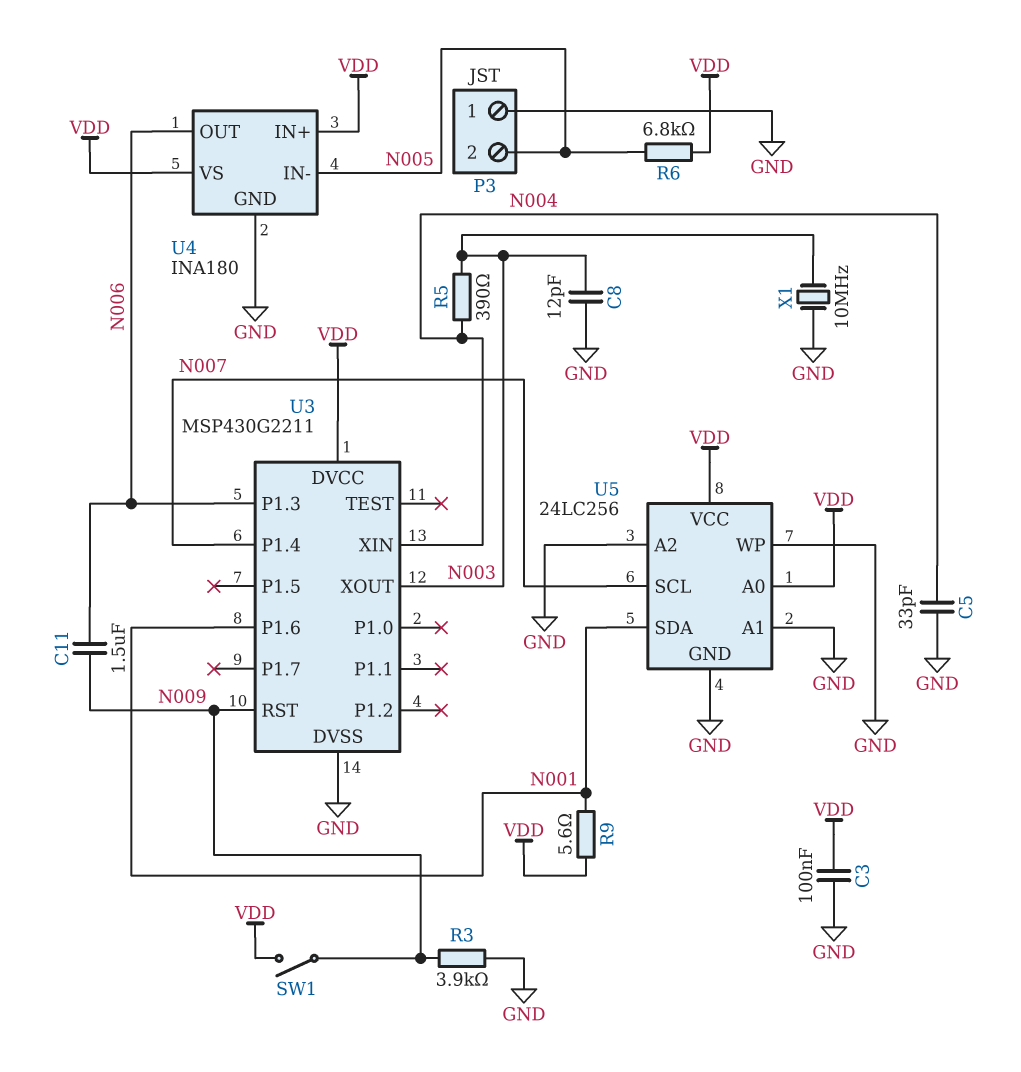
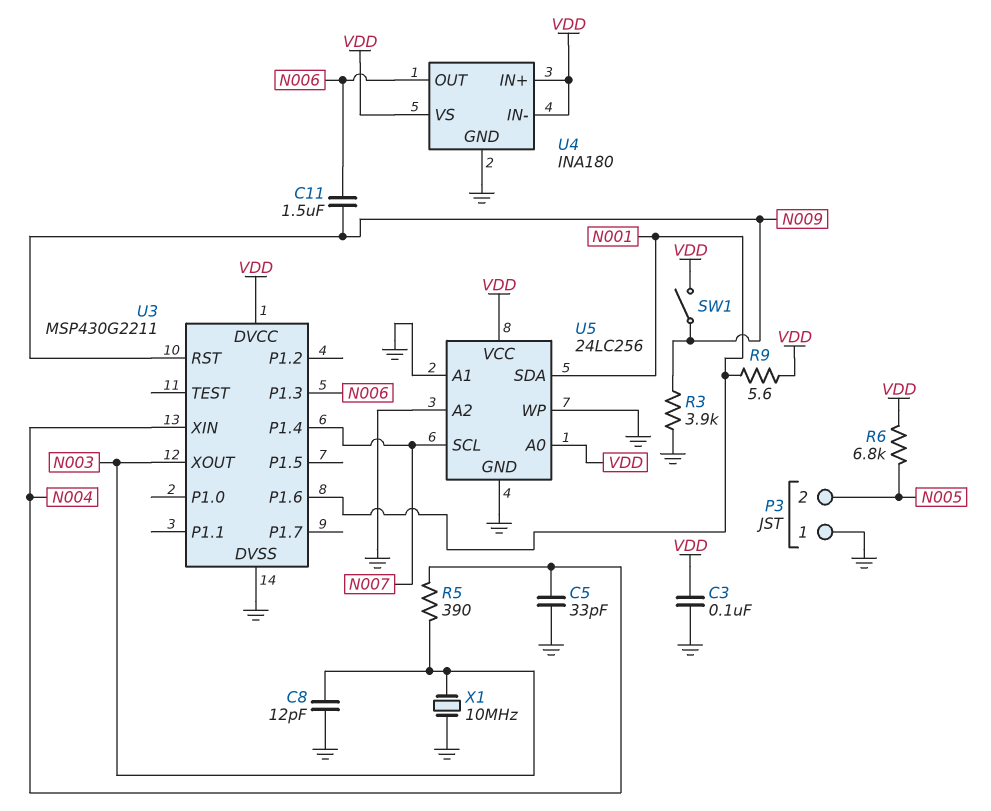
U4 pin IN-: N005 -> VDD

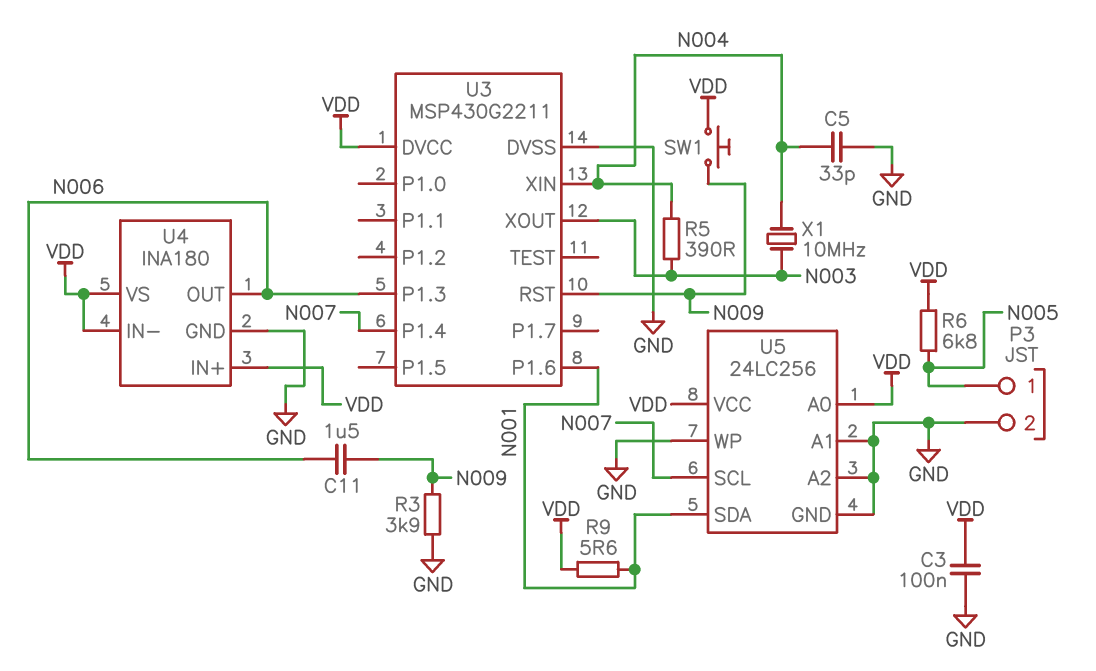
C8: 12pF (GND, N003) -> none
P3 pin 1: GND -> N005
P3 pin 2: N005 -> GND
SW1: switch (N009, VDD) -> button (N009, VDD)
X1: 10MHz (GND, N003) -> 10MHz (N003, N004)

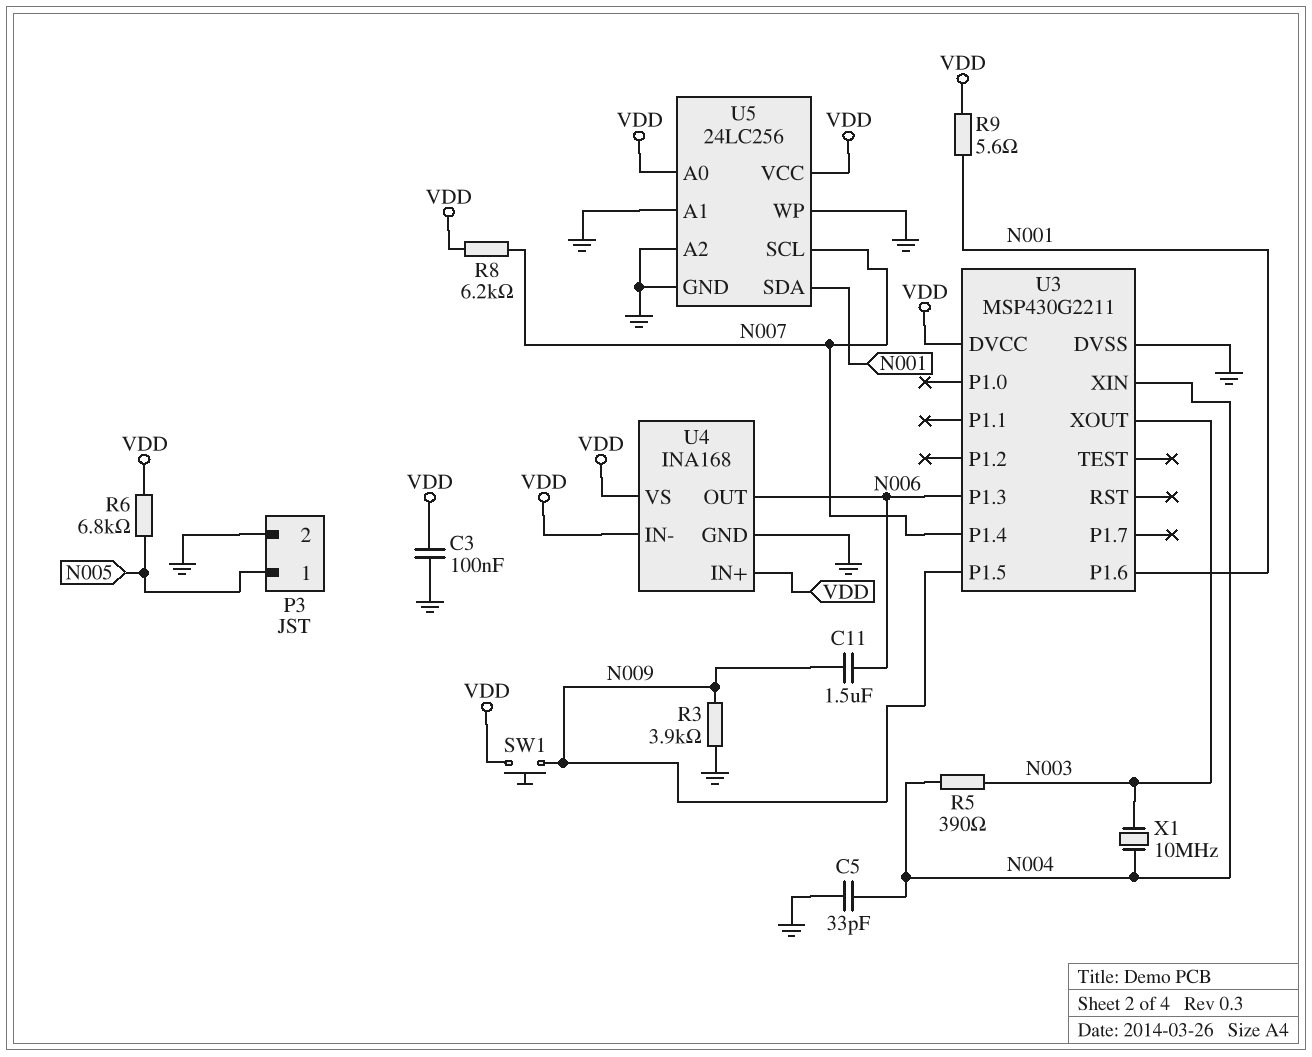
R8: none -> 6.2k (N007, VDD)
U3 pin P1.5: none -> N009
U3 pin RST: N009 -> none
U4: INA180 -> INA168

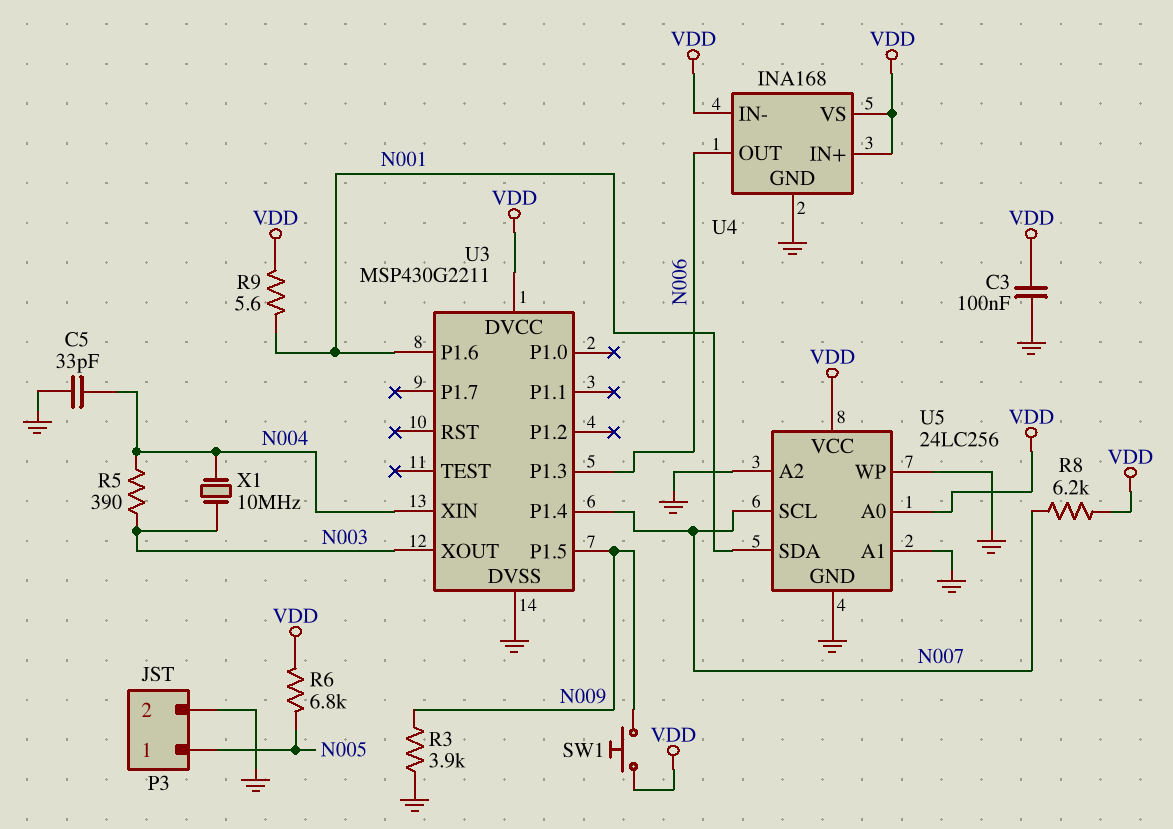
C11: 1.5uF (N006, N009) -> none

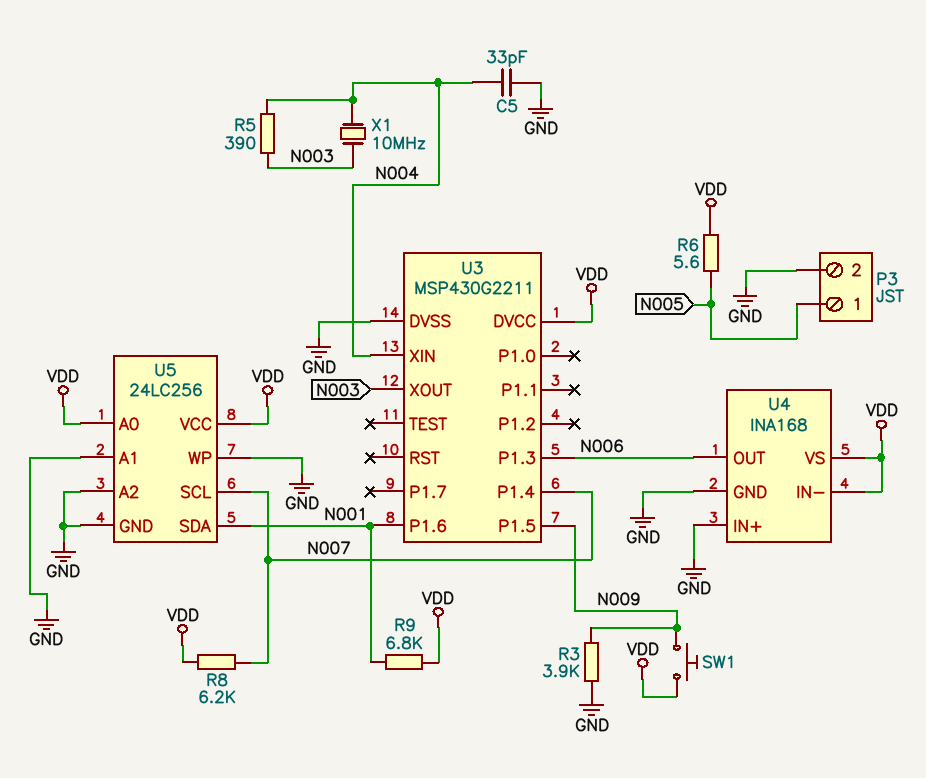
C3: 100nF (GND, VDD) -> none
R6: 6.8k (N005, VDD) -> 5.6 (N005, VDD)
R9: 5.6 (N001, VDD) -> 6.8k (N001, VDD)
U4 pin IN+: VDD -> GND

